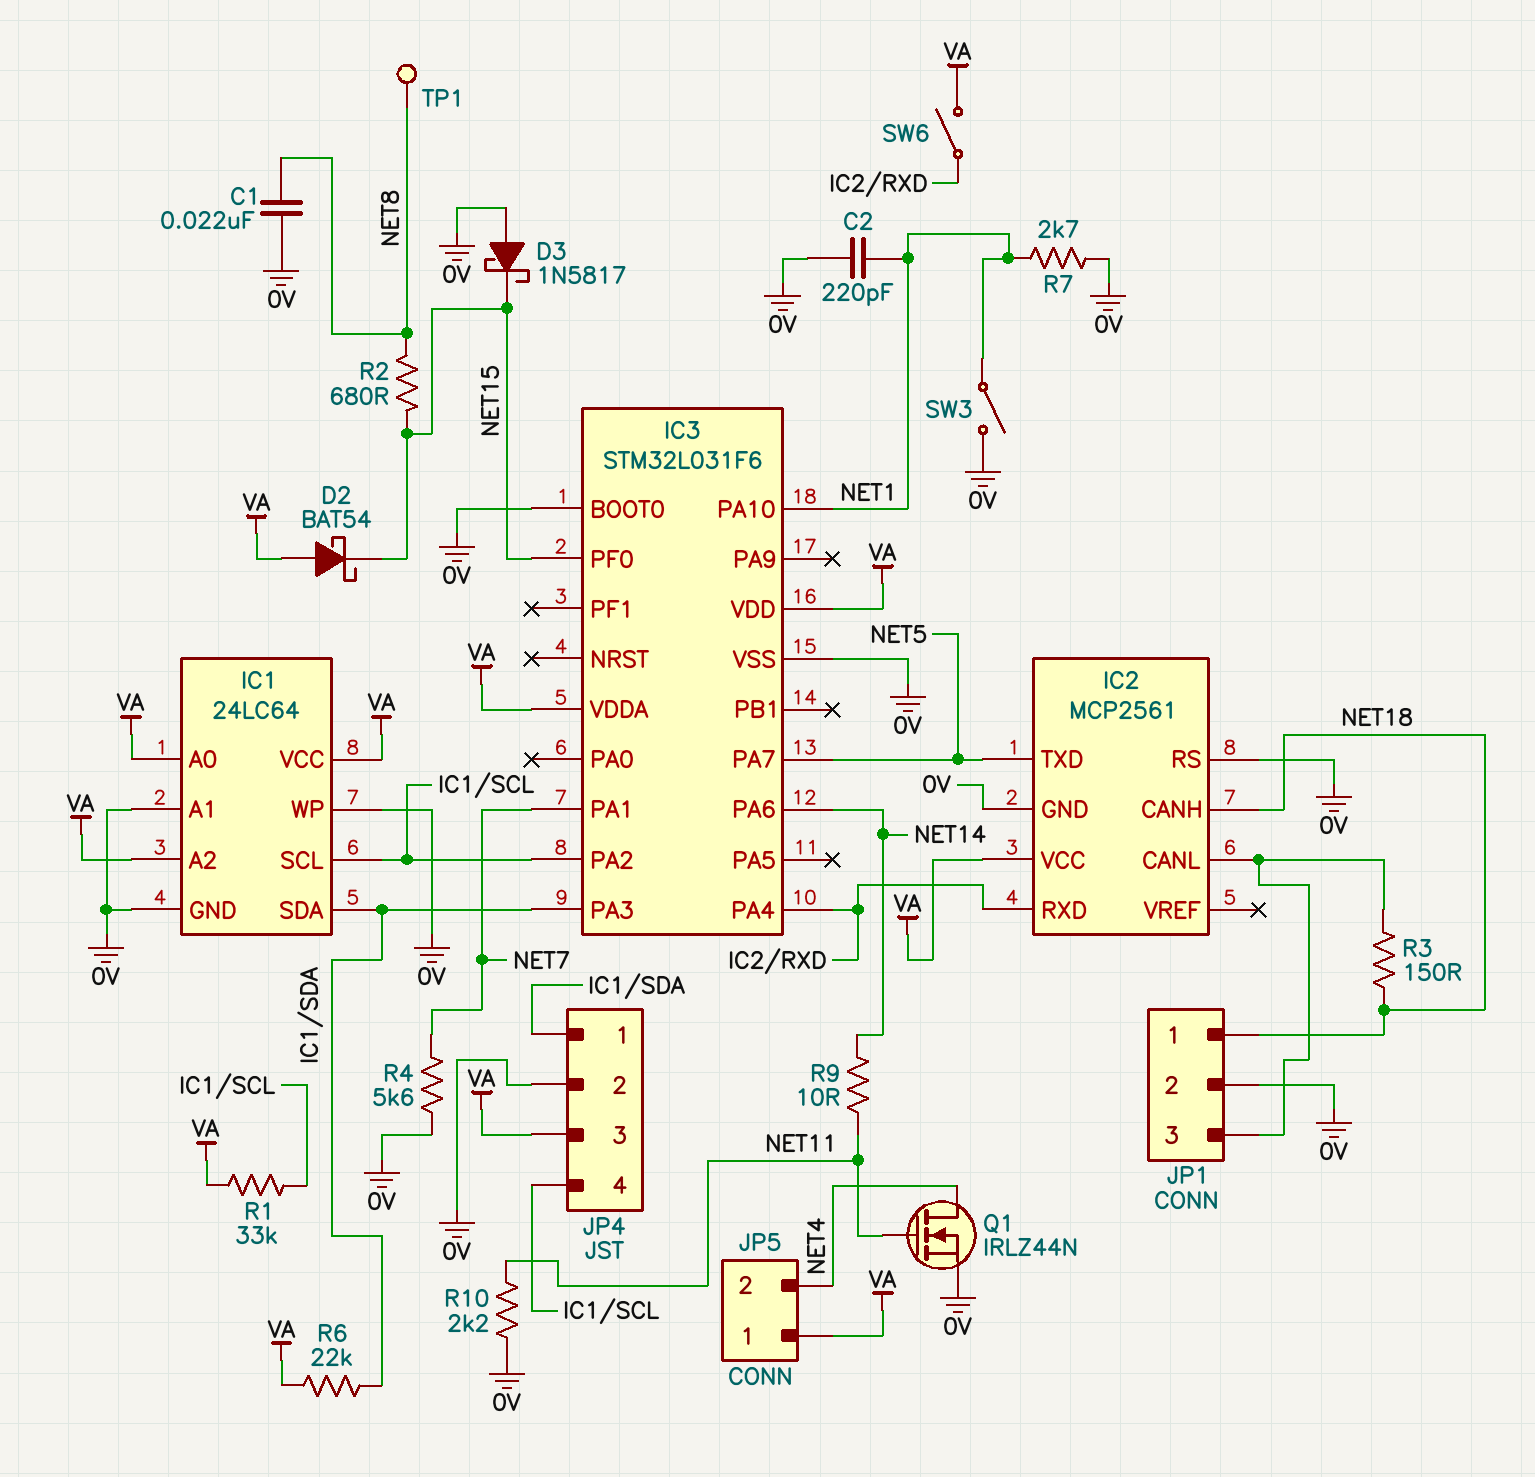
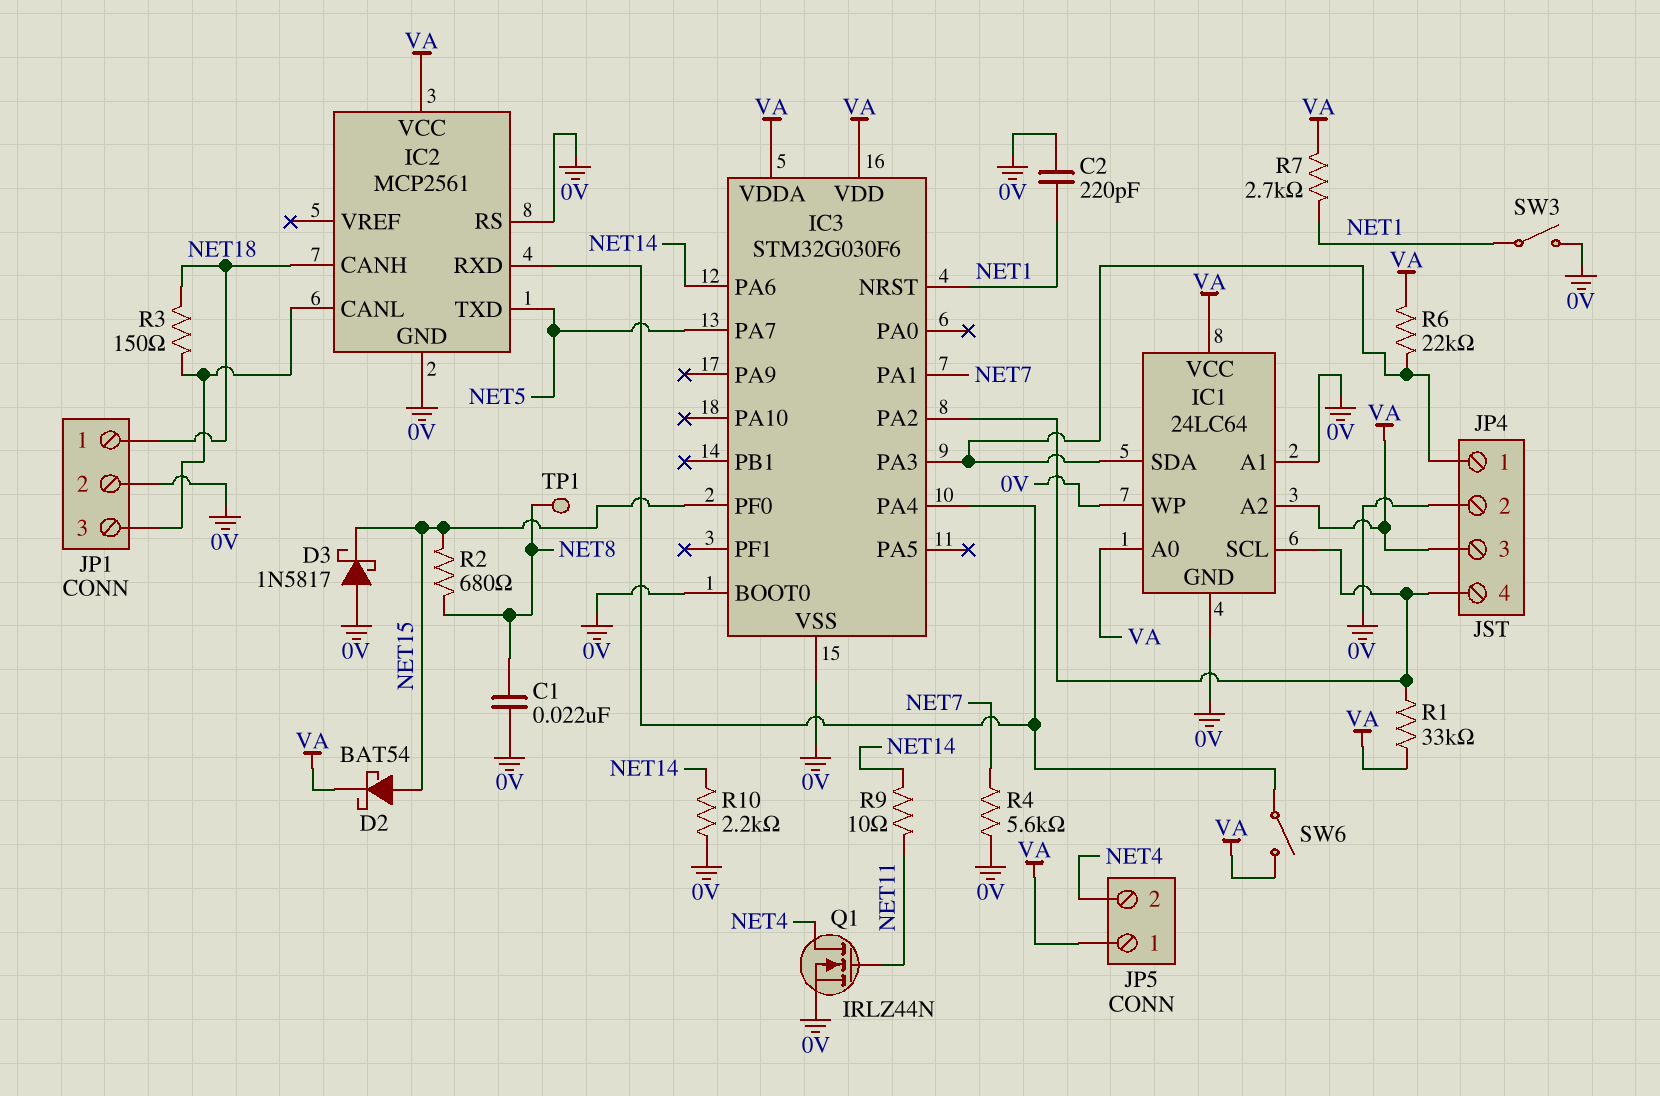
D2: schottky BAT54 (A VA, K NET15) -> schottky BAT54 (A NET15, K VA)
IC3: STM32L031F6 -> STM32G030F6
IC3 pin NRST: none -> NET1
IC3 pin PA10: NET1 -> none
R7: 2.7k (0V, NET1) -> 2.7k (NET1, VA)
R10: 2.2k (0V, NET11) -> 2.2k (0V, NET14)

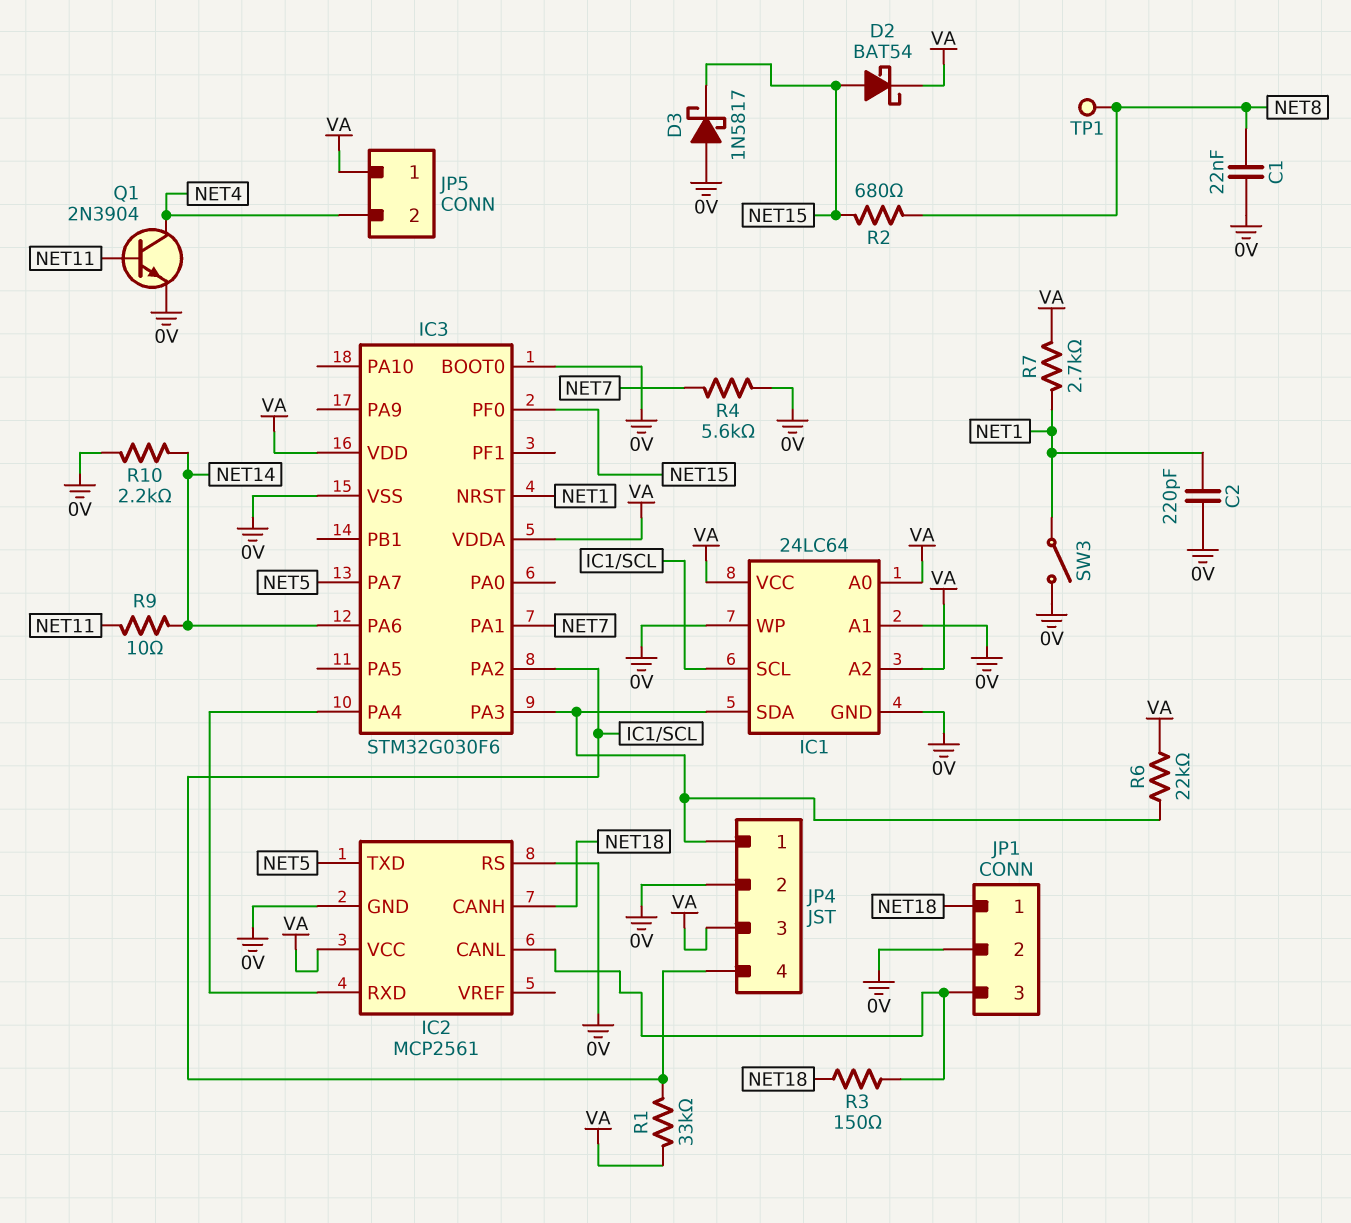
Q1: NMOS IRLZ44N (G NET11, D NET4, S 0V) -> NPN 2N3904 (B NET11, C NET4, E 0V)
SW6: switch (IC2/RXD, VA) -> none

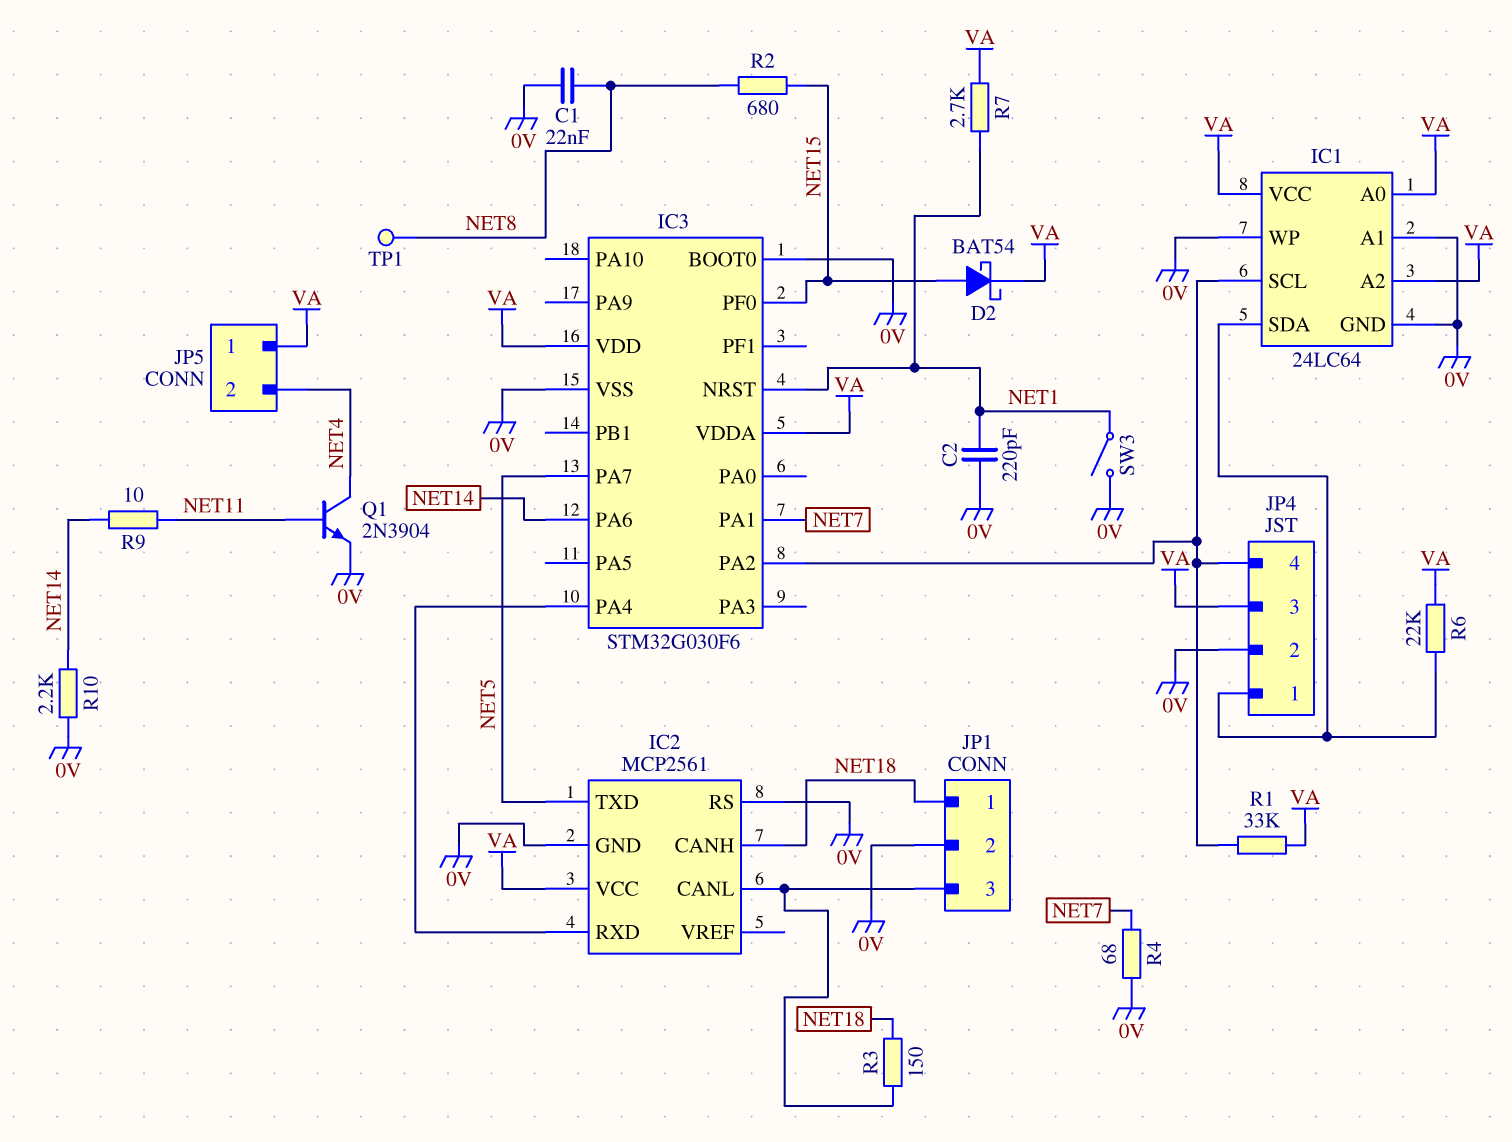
D3: schottky 1N5817 (A 0V, K NET15) -> none
IC3 pin PA3: IC1/SDA -> none
R4: 5.6k (0V, NET7) -> 68 (0V, NET7)

